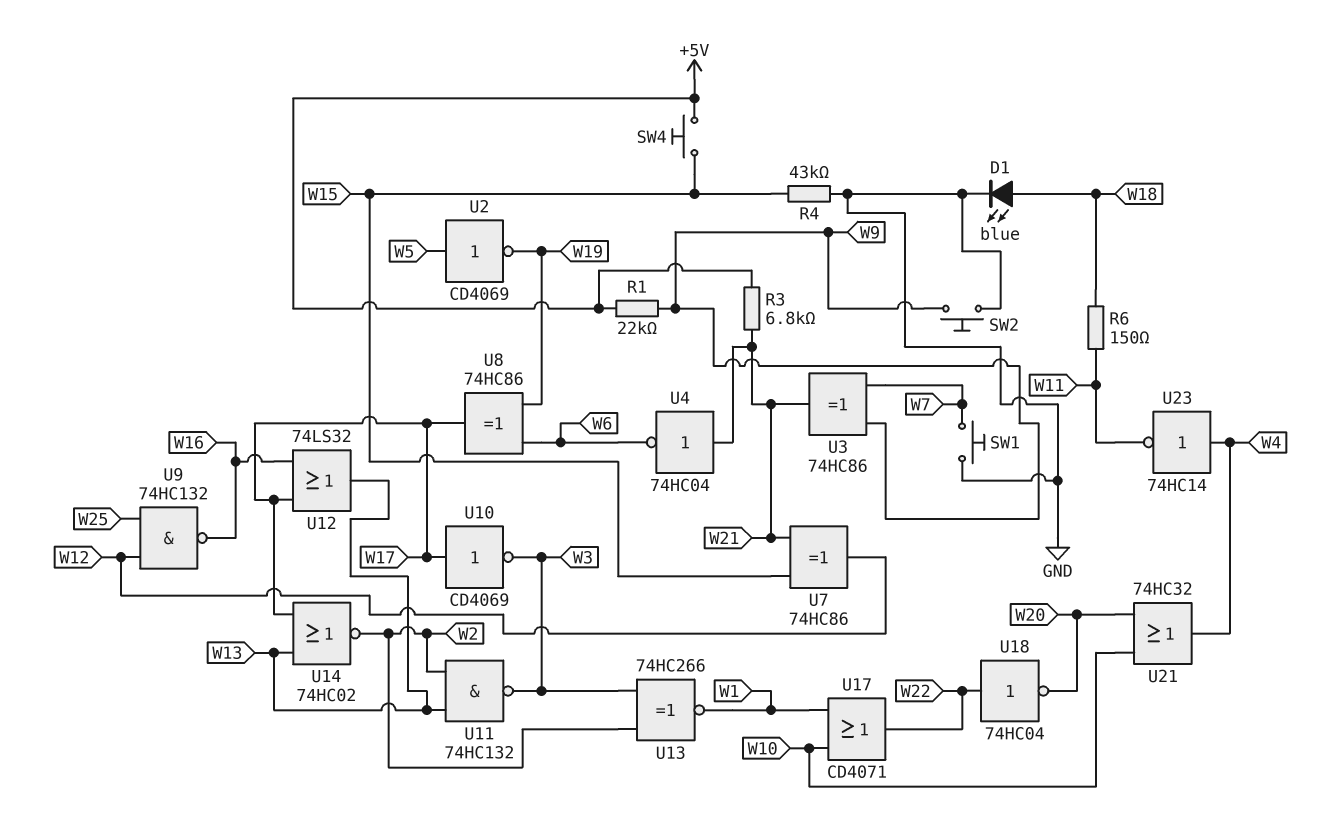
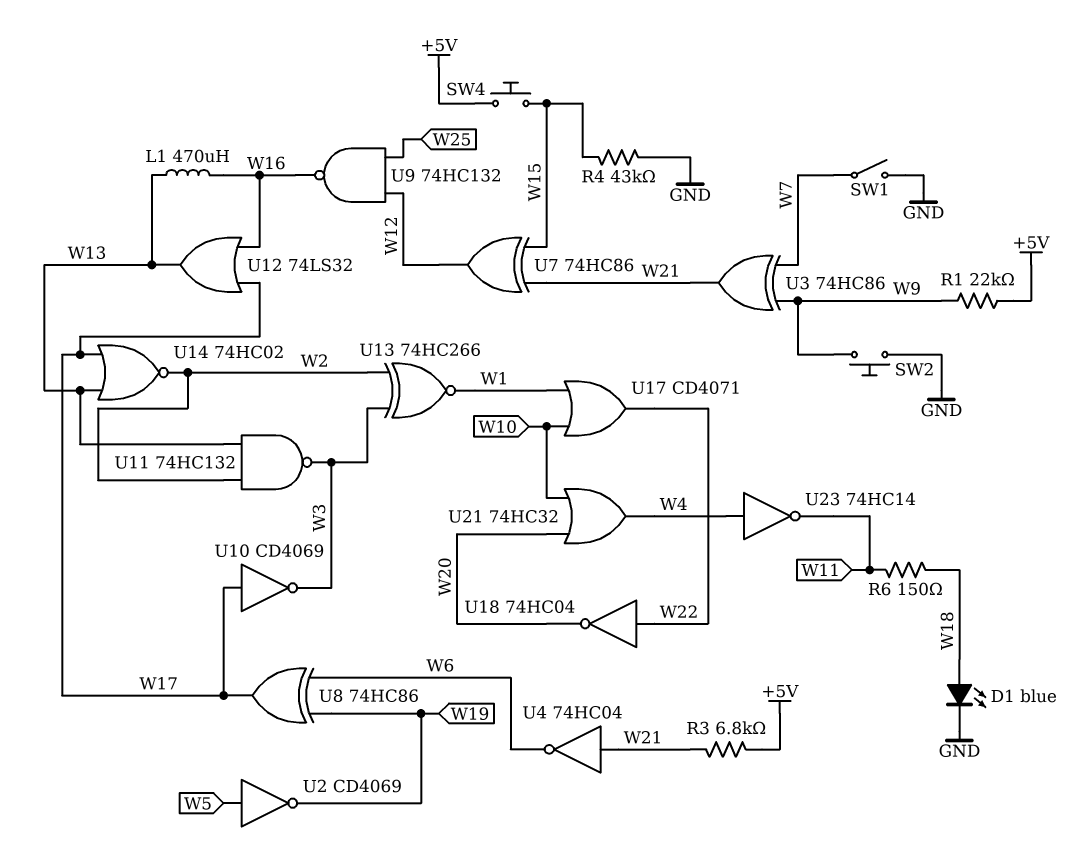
L1: none -> 470uH (W13, W16)
SW1: button (GND, W7) -> switch (GND, W7)

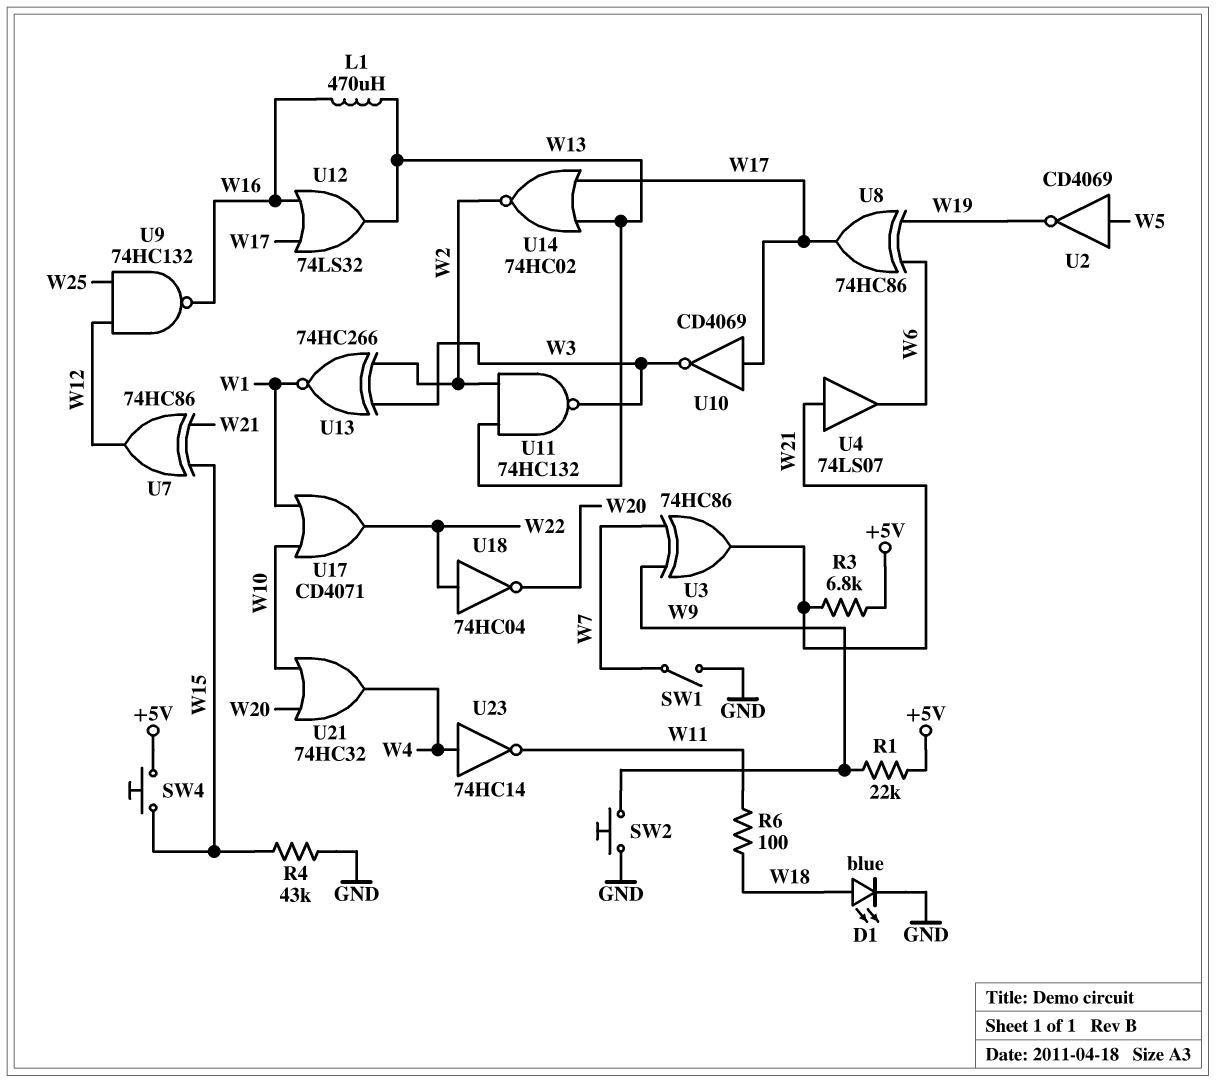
R6: 150 (W11, W18) -> 100 (W11, W18)
U4: NOT 74HC04 (in W21, out W6) -> buffer 74LS07 (in W21, out W6)

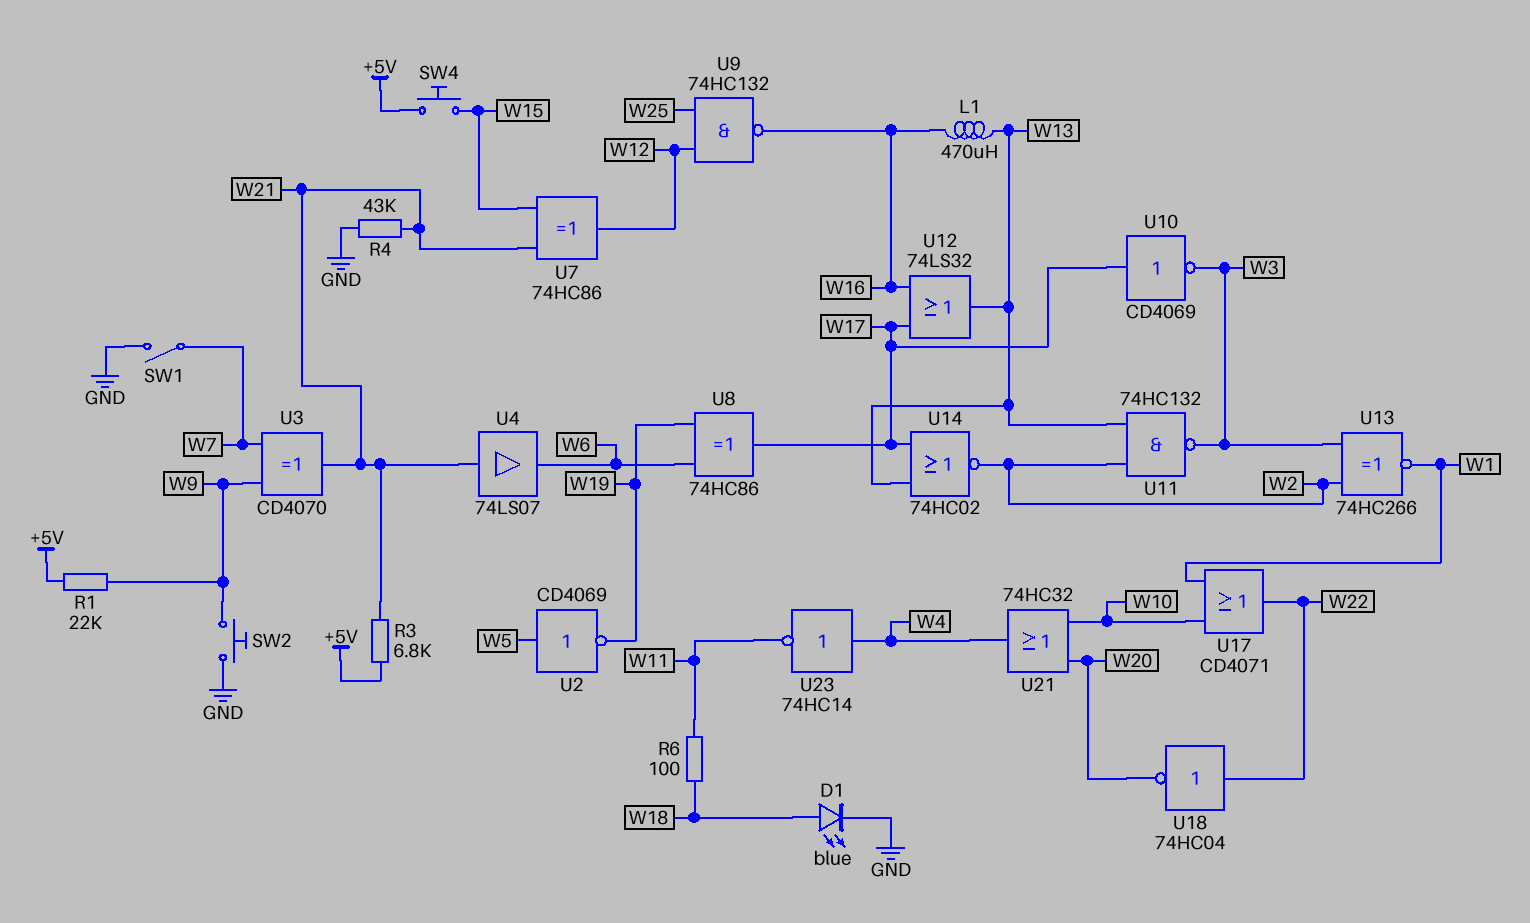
R4: 43k (GND, W15) -> 43k (GND, W21)
U3: XOR 74HC86 (in W7, in W9, out W21) -> XOR CD4070 (in W7, in W9, out W21)

